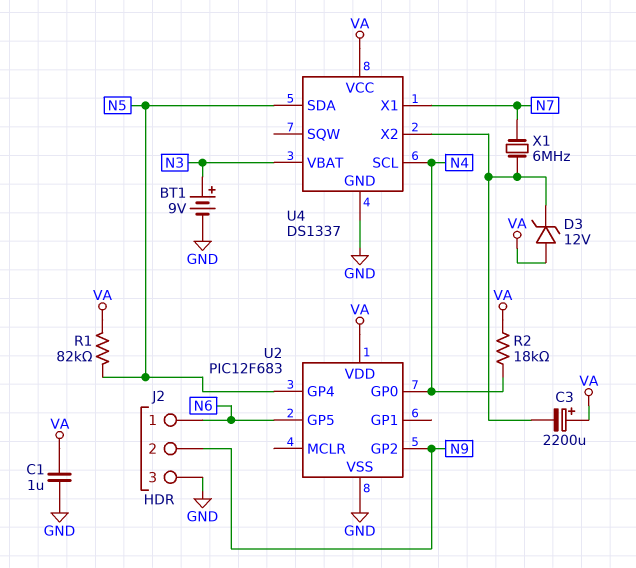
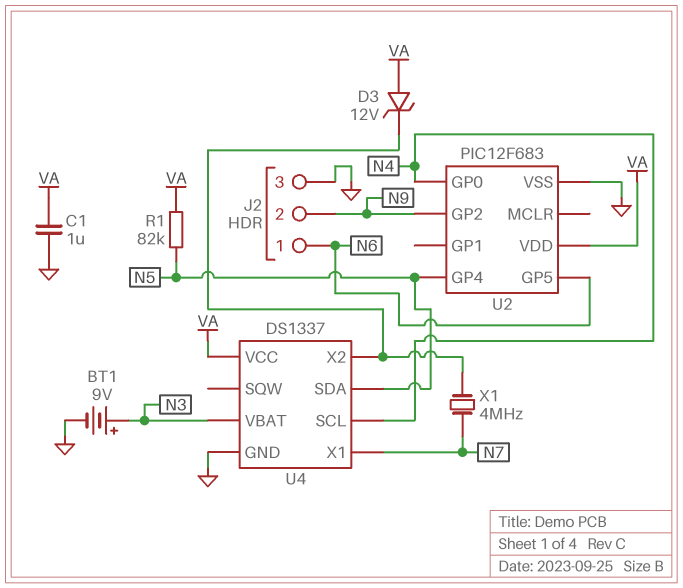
C3: 2200uF (plus VA, minus U4/X2) -> none
R2: 18k (N4, VA) -> none
X1: 6MHz (N7, U4/X2) -> 4MHz (N7, U4/X2)

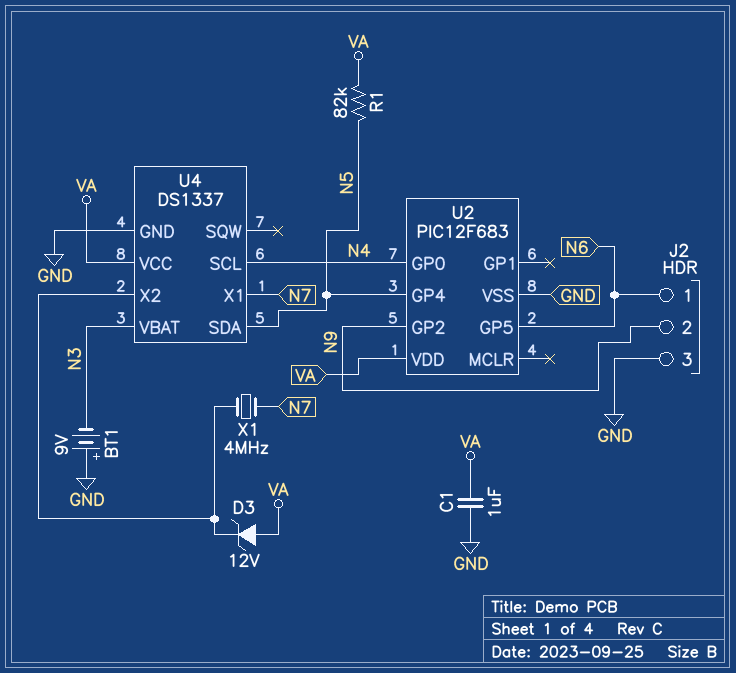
BT1: 9V (plus N3, minus GND) -> 9V (plus GND, minus N3)

